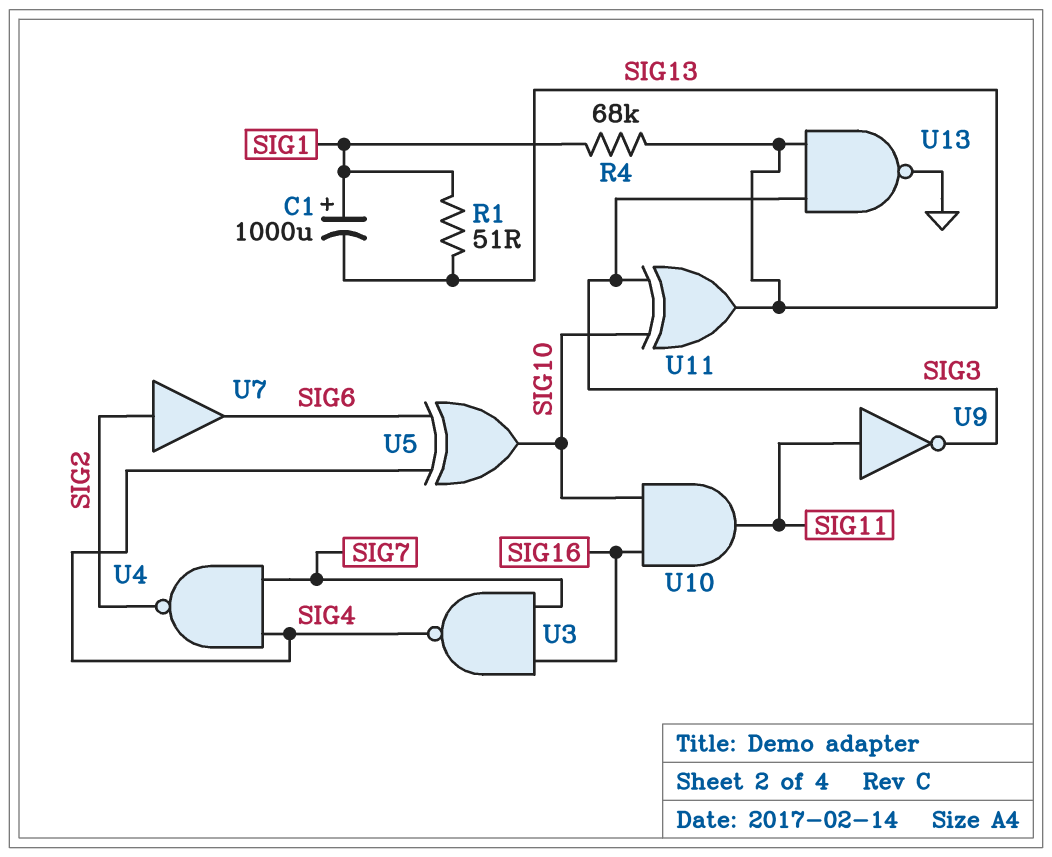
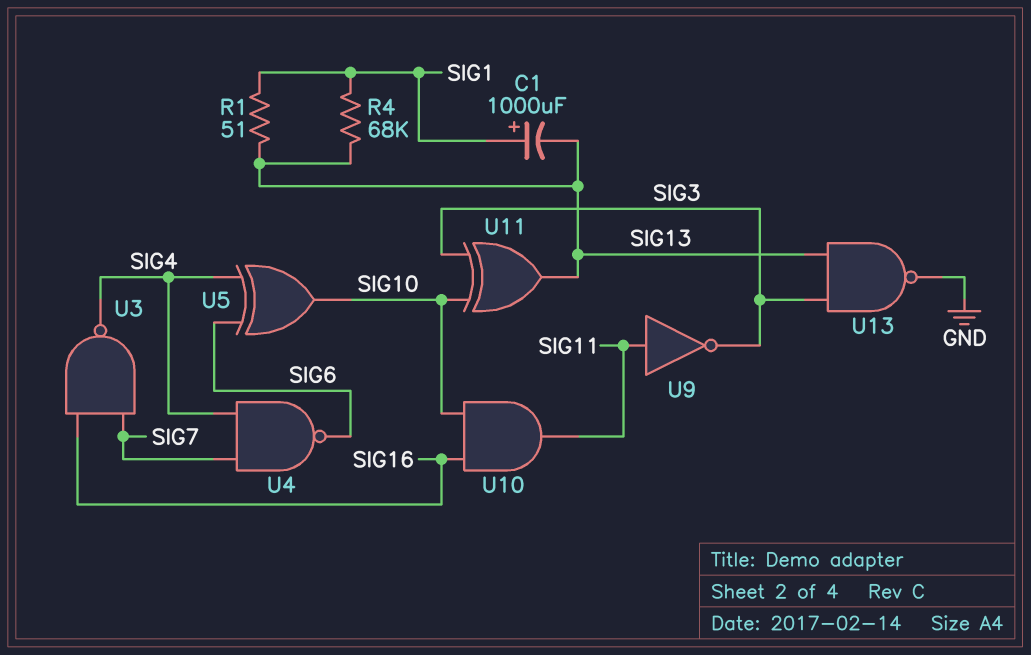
U4: NAND (in SIG4, in SIG7, out SIG2) -> NAND (in SIG4, in SIG7, out SIG6)
U7: buffer (in SIG2, out SIG6) -> none

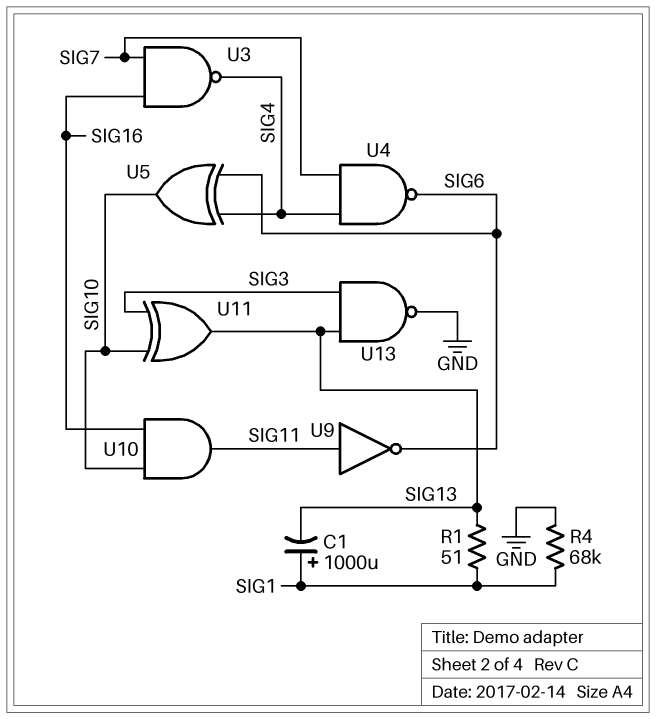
R4: 68k (SIG1, SIG13) -> 68k (GND, SIG1)
U9: NOT (in SIG11, out SIG3) -> NOT (in SIG11, out SIG6)

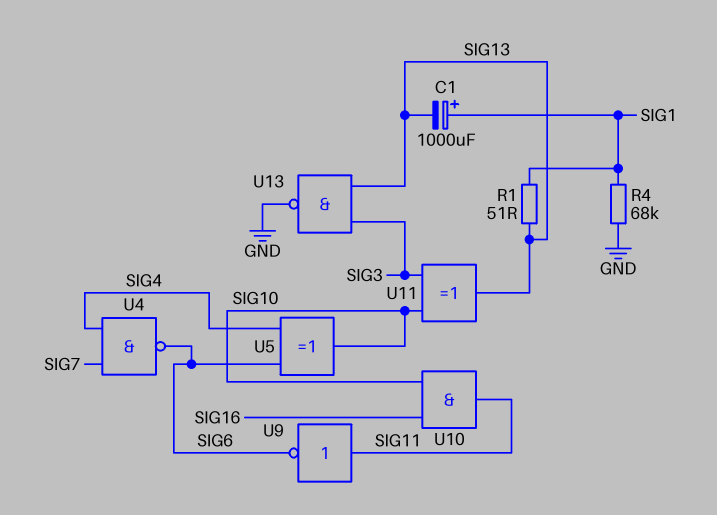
U3: NAND (in SIG7, in SIG16, out SIG4) -> none

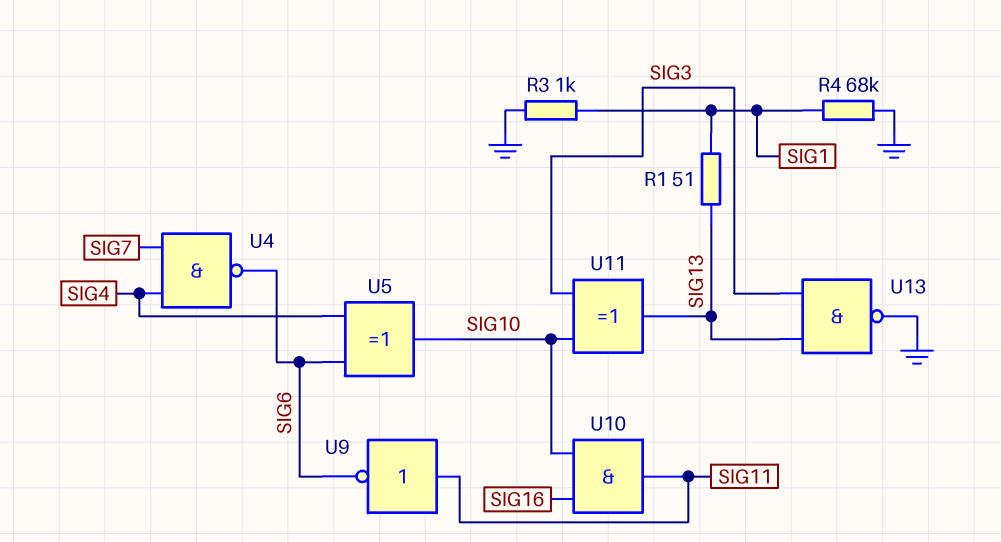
C1: 1000uF (plus SIG1, minus SIG13) -> none
R3: none -> 1k (GND, SIG1)

